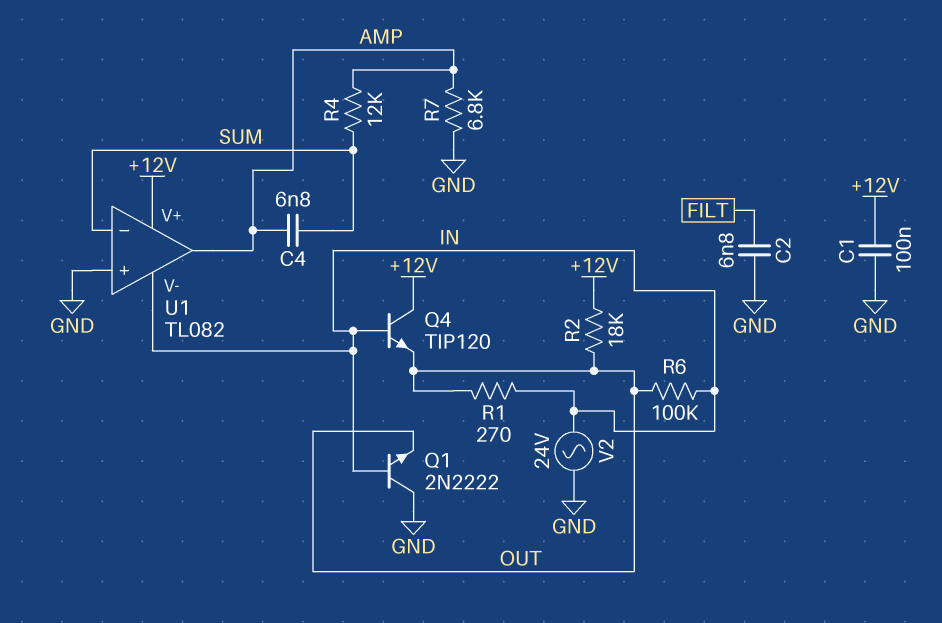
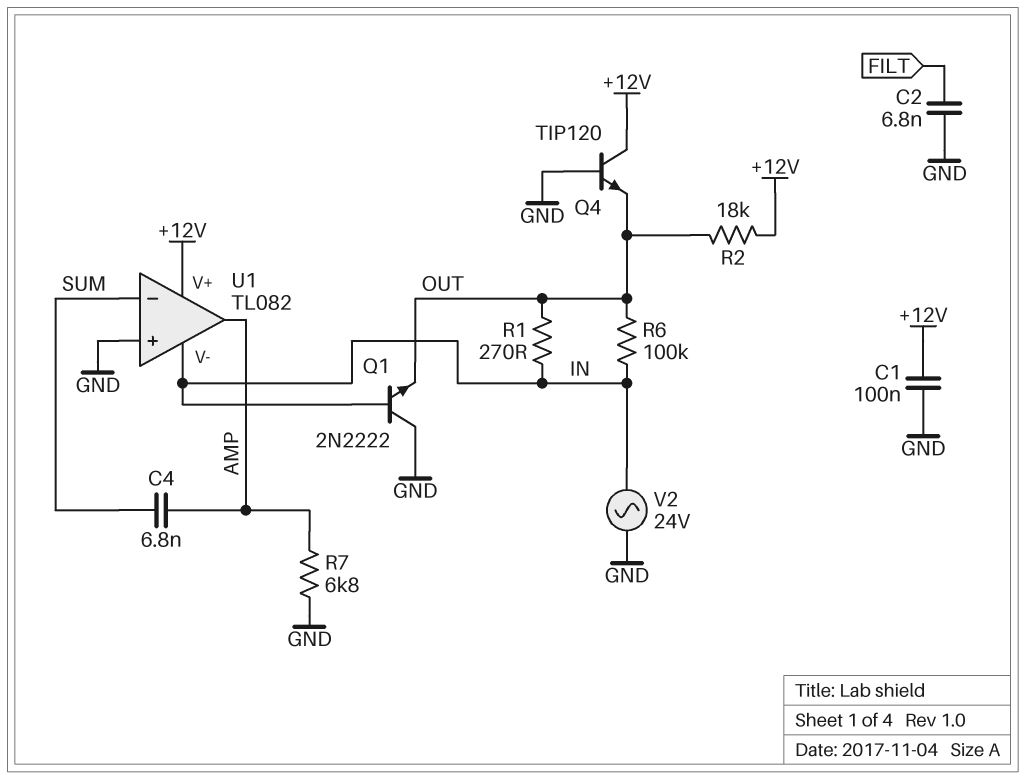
Q4: NPN TIP120 (B IN, C +12V, E OUT) -> NPN TIP120 (B GND, C +12V, E OUT)
R4: 12k (AMP, SUM) -> none

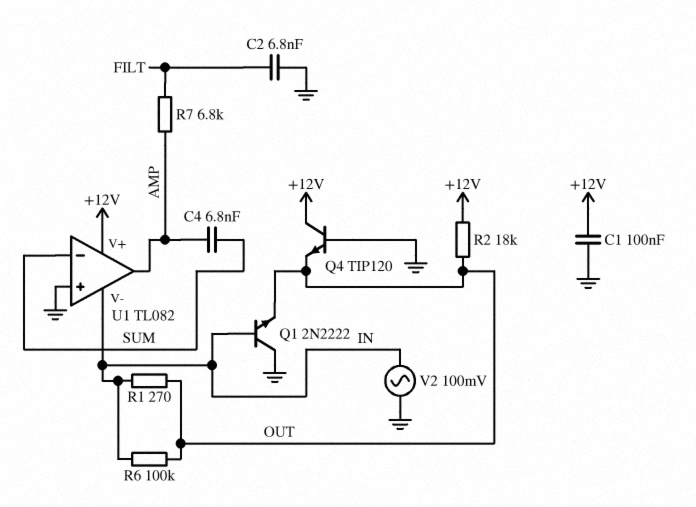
R7: 6.8k (AMP, GND) -> 6.8k (AMP, FILT)
V2: AC 24V (GND, IN) -> AC 100mV (GND, IN)

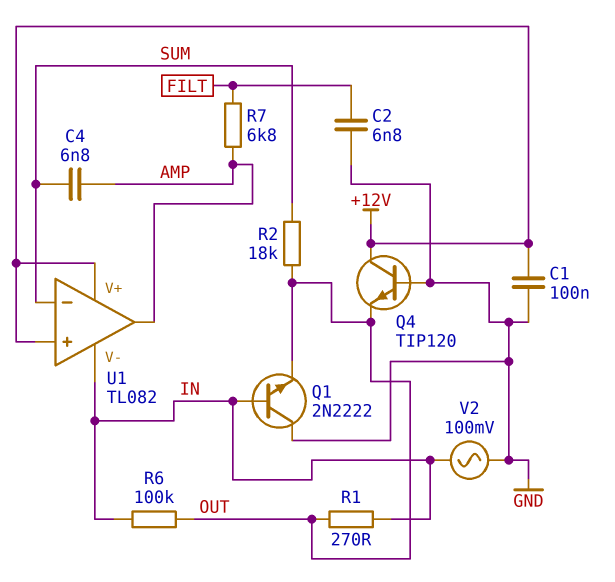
R2: 18k (+12V, OUT) -> 18k (OUT, SUM)
U1 pin in+: GND -> +12V

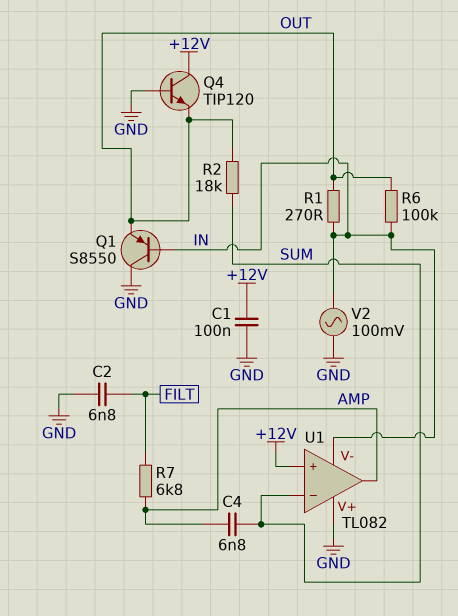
Q1: NPN 2N2222 (B IN, C GND, E OUT) -> PNP S8550 (B IN, C GND, E OUT)
U1 pin V+: +12V -> GND

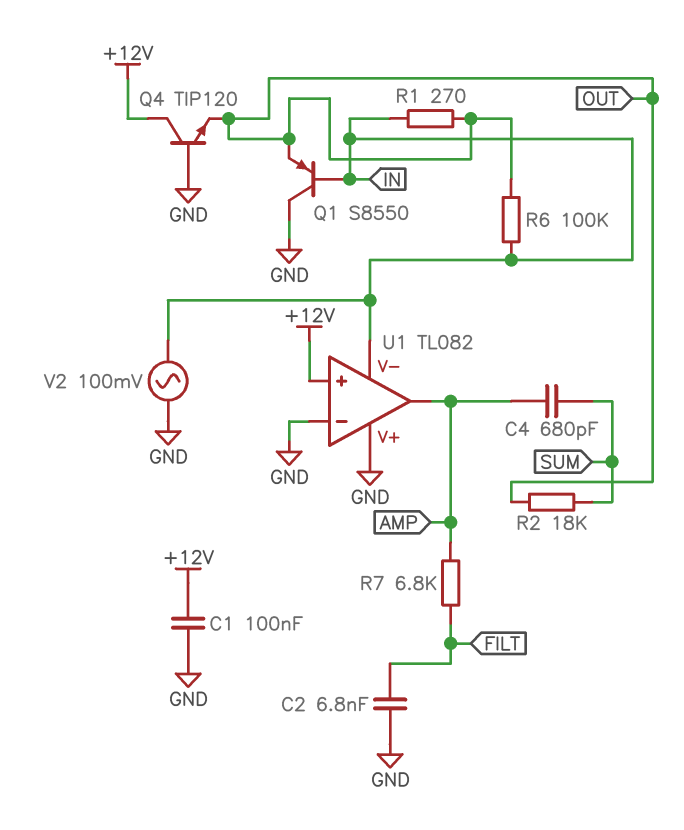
C4: 6.8nF (AMP, SUM) -> 680pF (AMP, SUM)
U1 pin in-: SUM -> GND

